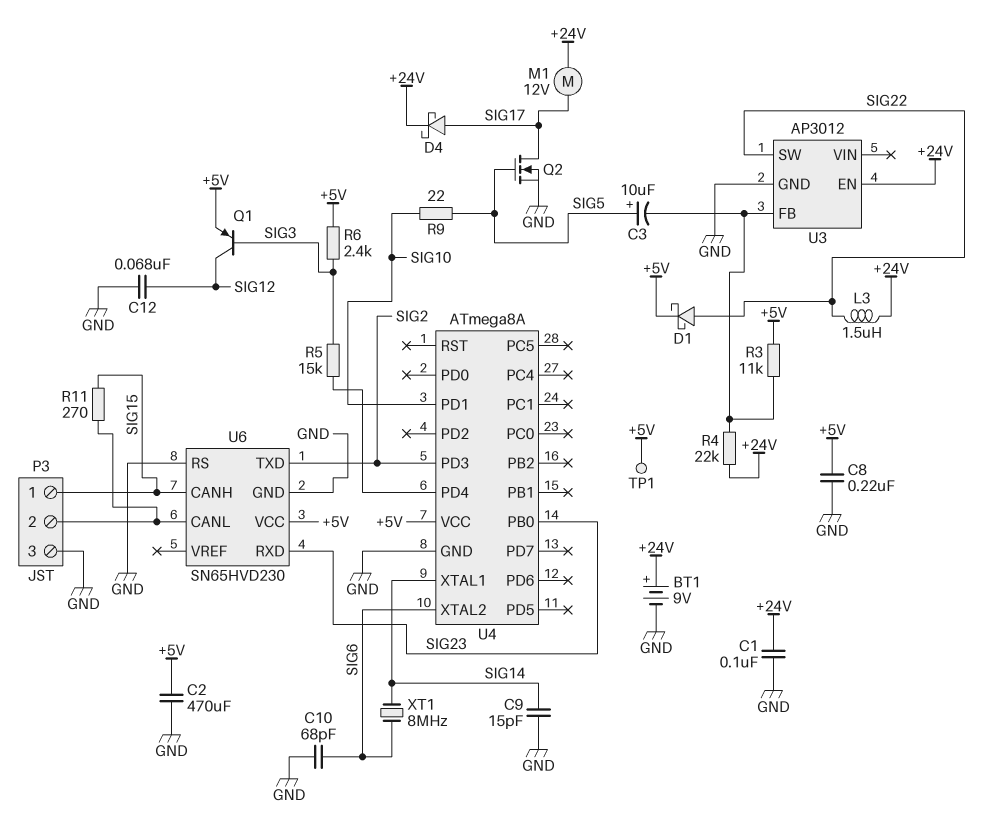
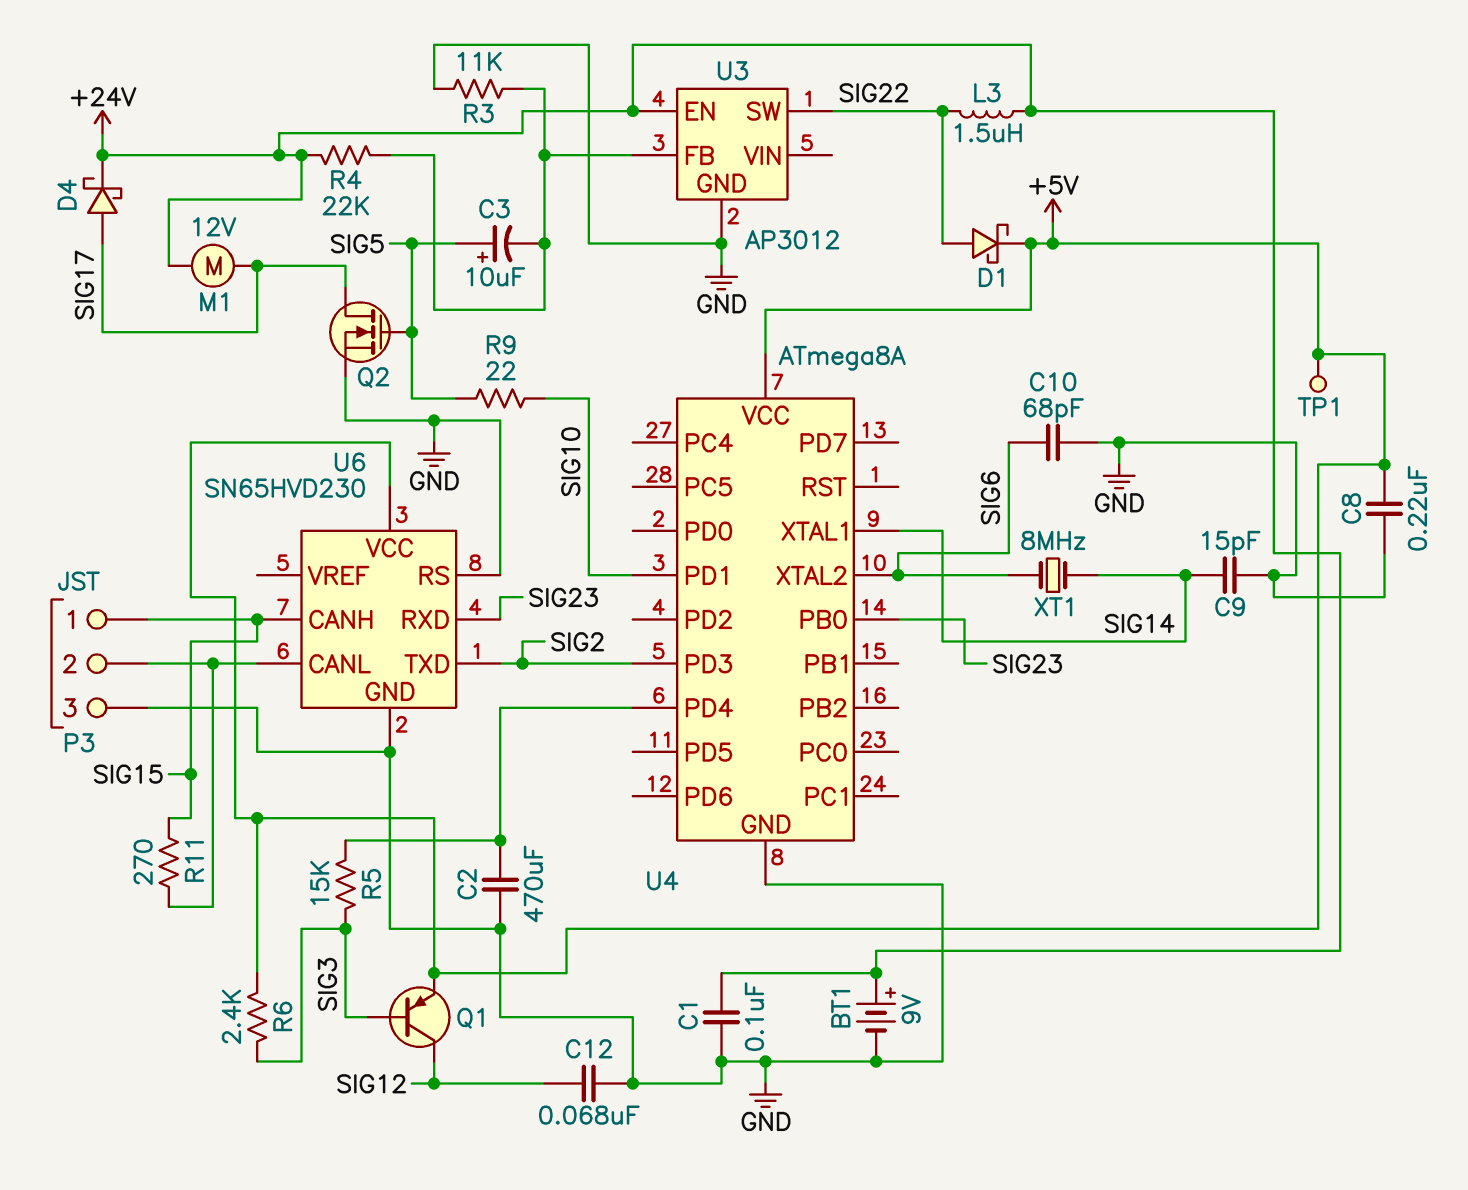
C2: 470uF (+5V, GND) -> 470uF (GND, U4/PD4)
R3: 11k (+5V, U3/FB) -> 11k (GND, U3/FB)

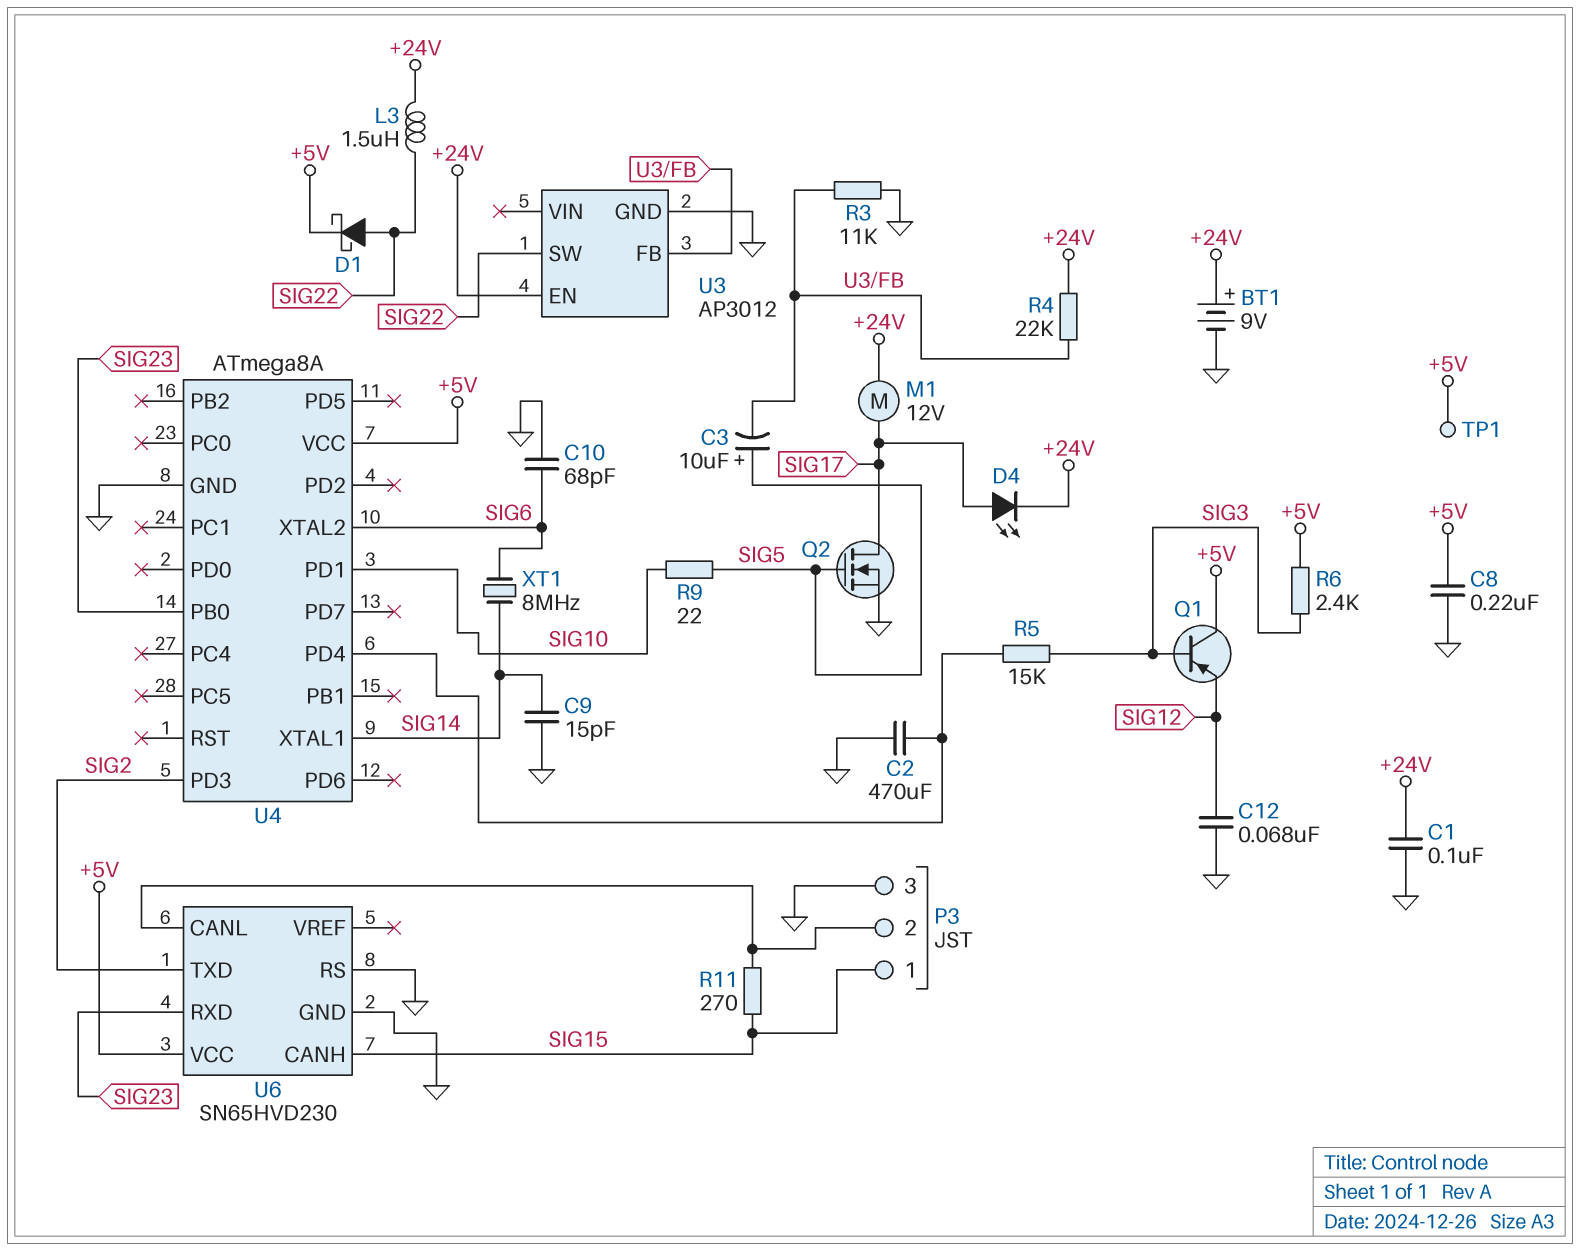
D4: schottky (A SIG17, K +24V) -> LED (A SIG17, K +24V)
Q1: PNP (B SIG3, C SIG12, E +5V) -> PNP (B SIG3, C +5V, E SIG12)

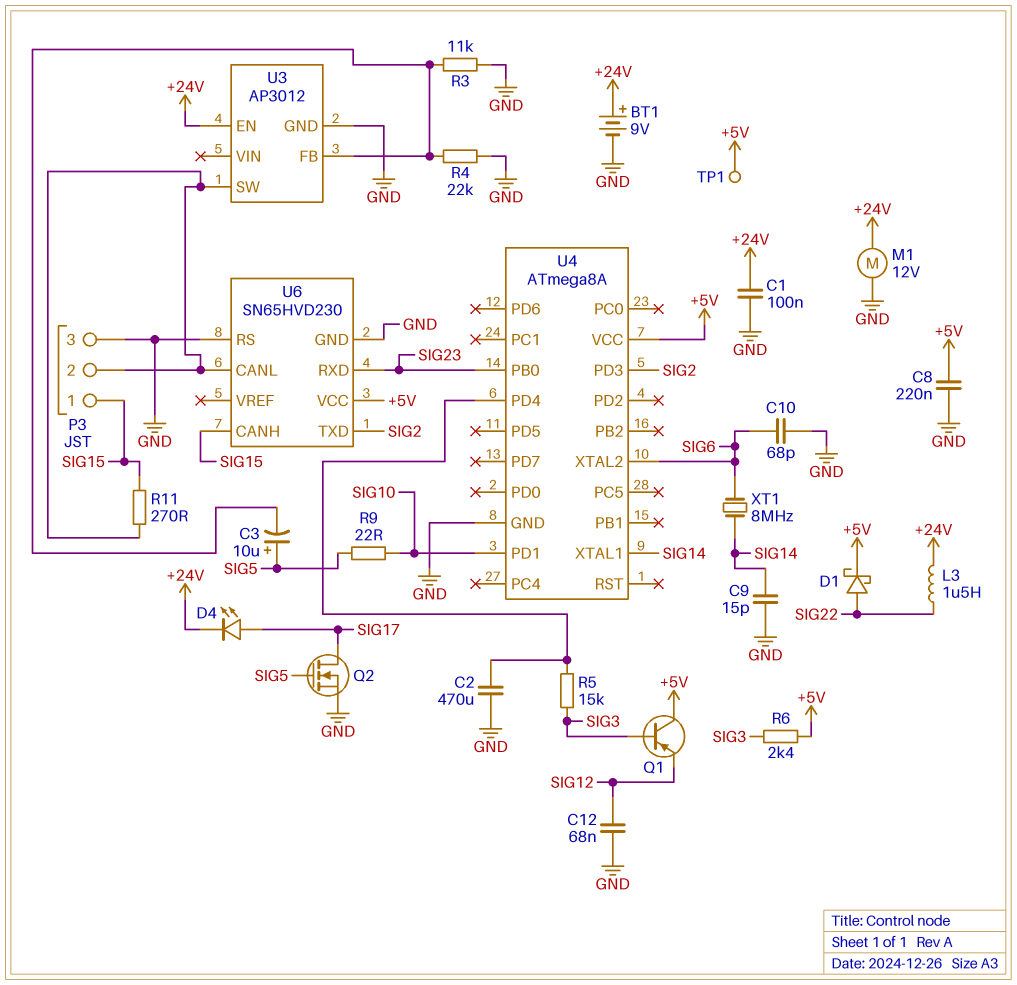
M1: motor 12V (+24V, SIG17) -> motor 12V (+24V, GND)
R4: 22k (+24V, U3/FB) -> 22k (GND, U3/FB)
U3 pin SW: SIG22 -> P3/2

